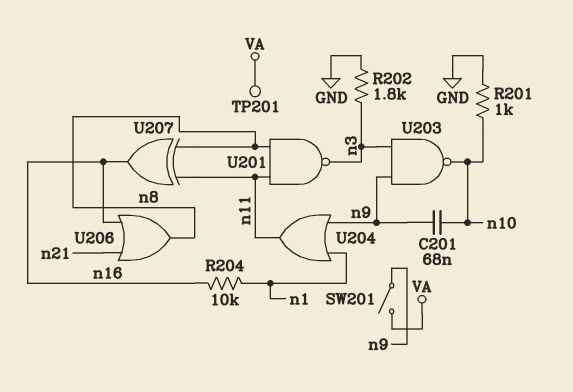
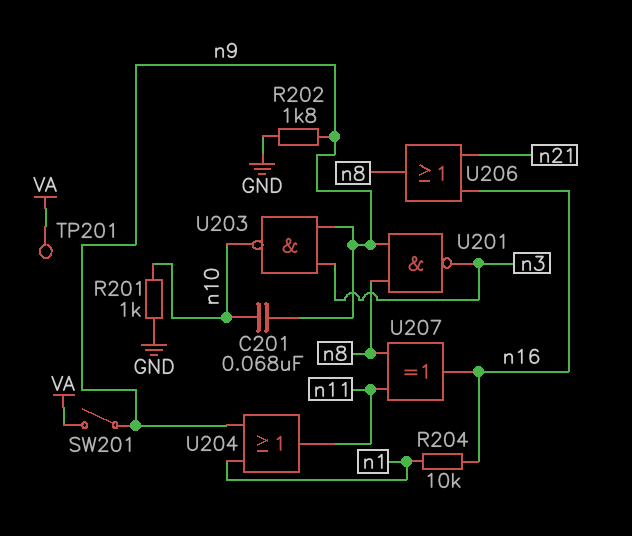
R202: 1.8k (GND, n3) -> 1.8k (GND, n9)
U201: NAND (in n8, in n11, out n3) -> NAND (in n8, in n9, out n3)

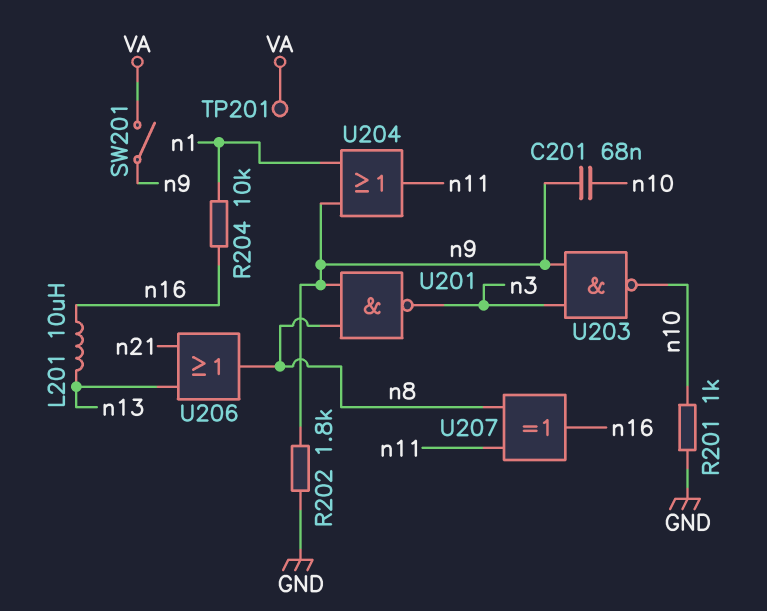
L201: none -> 10uH (n13, n16)
U206: OR (in n16, in n21, out n8) -> OR (in n13, in n21, out n8)

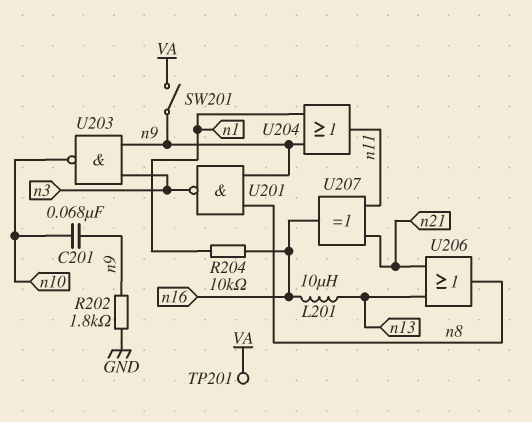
R201: 1k (GND, n10) -> none
U207: XOR (in n8, in n11, out n16) -> XOR (in n11, in n21, out n16)

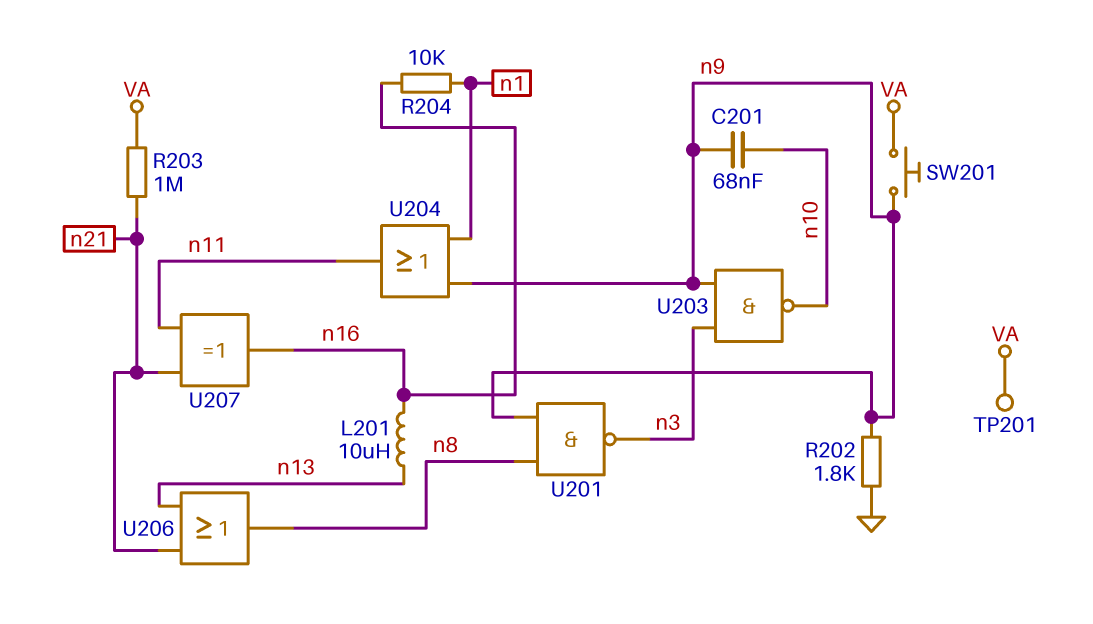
R203: none -> 1M (VA, n21)
SW201: switch (VA, n9) -> button (VA, n9)

